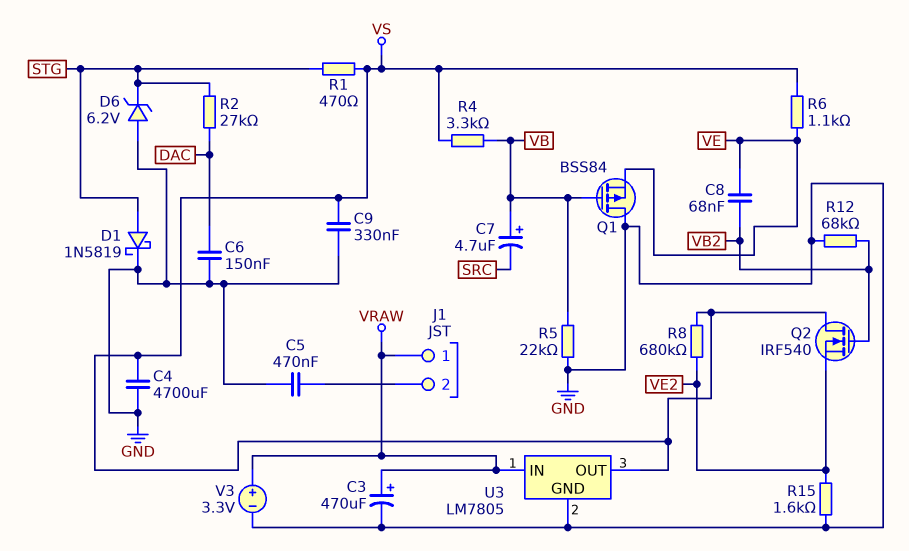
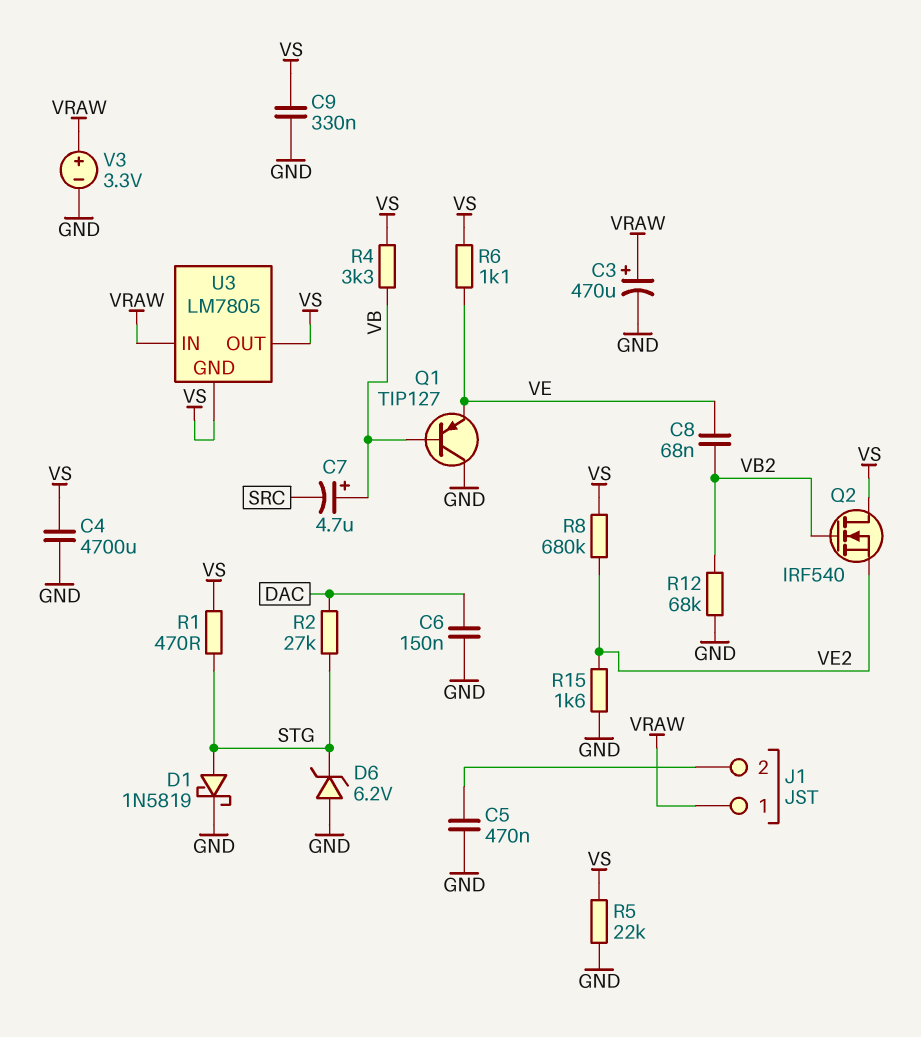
Q1: PMOS BSS84 (G VB, D GND, S VE) -> PNP TIP127 (B VB, C GND, E VE)
R5: 22k (GND, VB) -> 22k (GND, VS)
U3 pin GND: GND -> VS

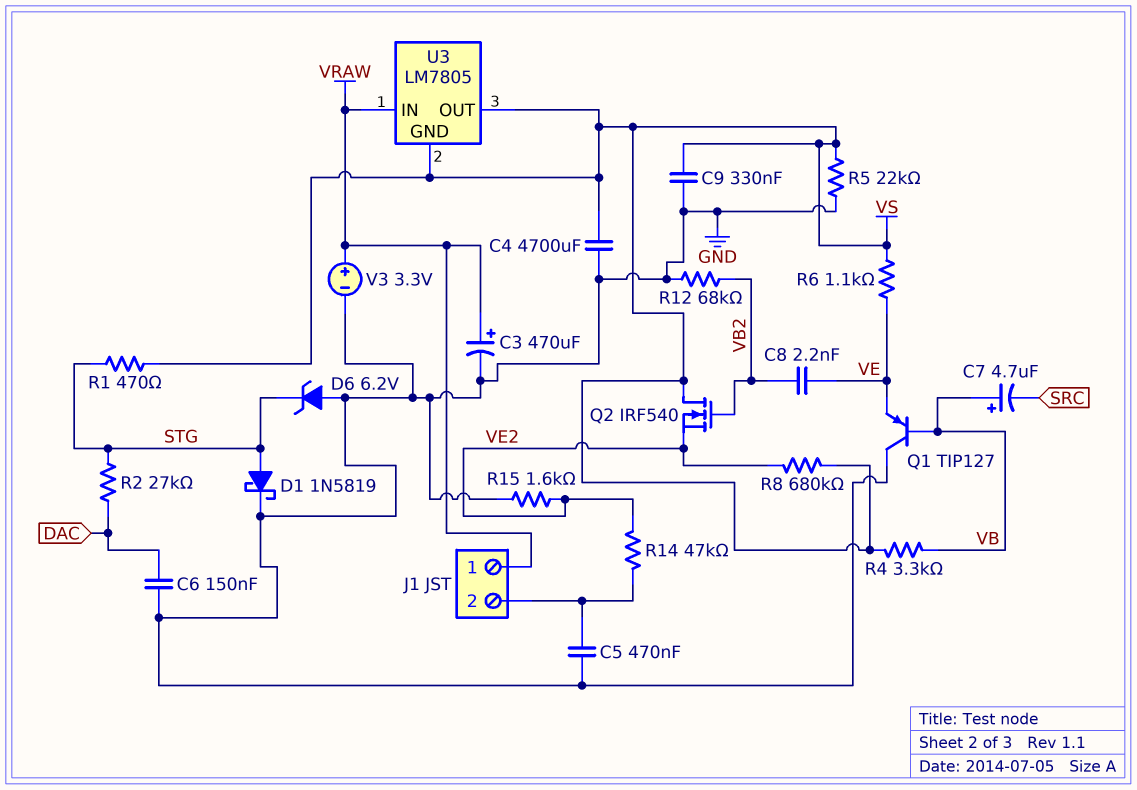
C8: 68nF (VB2, VE) -> 2.2nF (VB2, VE)
R14: none -> 47k (J1/2, VE2)

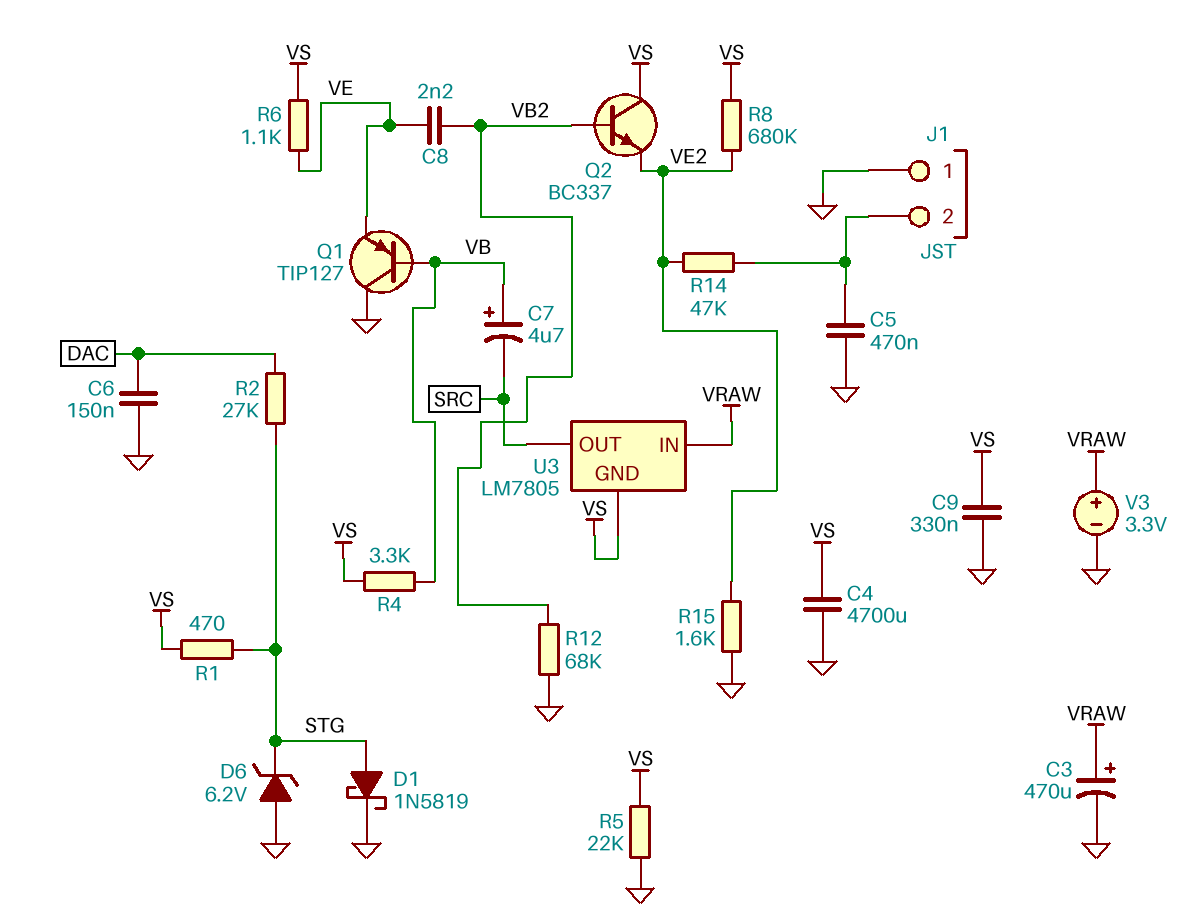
J1 pin 1: VRAW -> GND
Q2: NMOS IRF540 (G VB2, D VS, S VE2) -> NPN BC337 (B VB2, C VS, E VE2)
U3 pin OUT: VS -> SRC

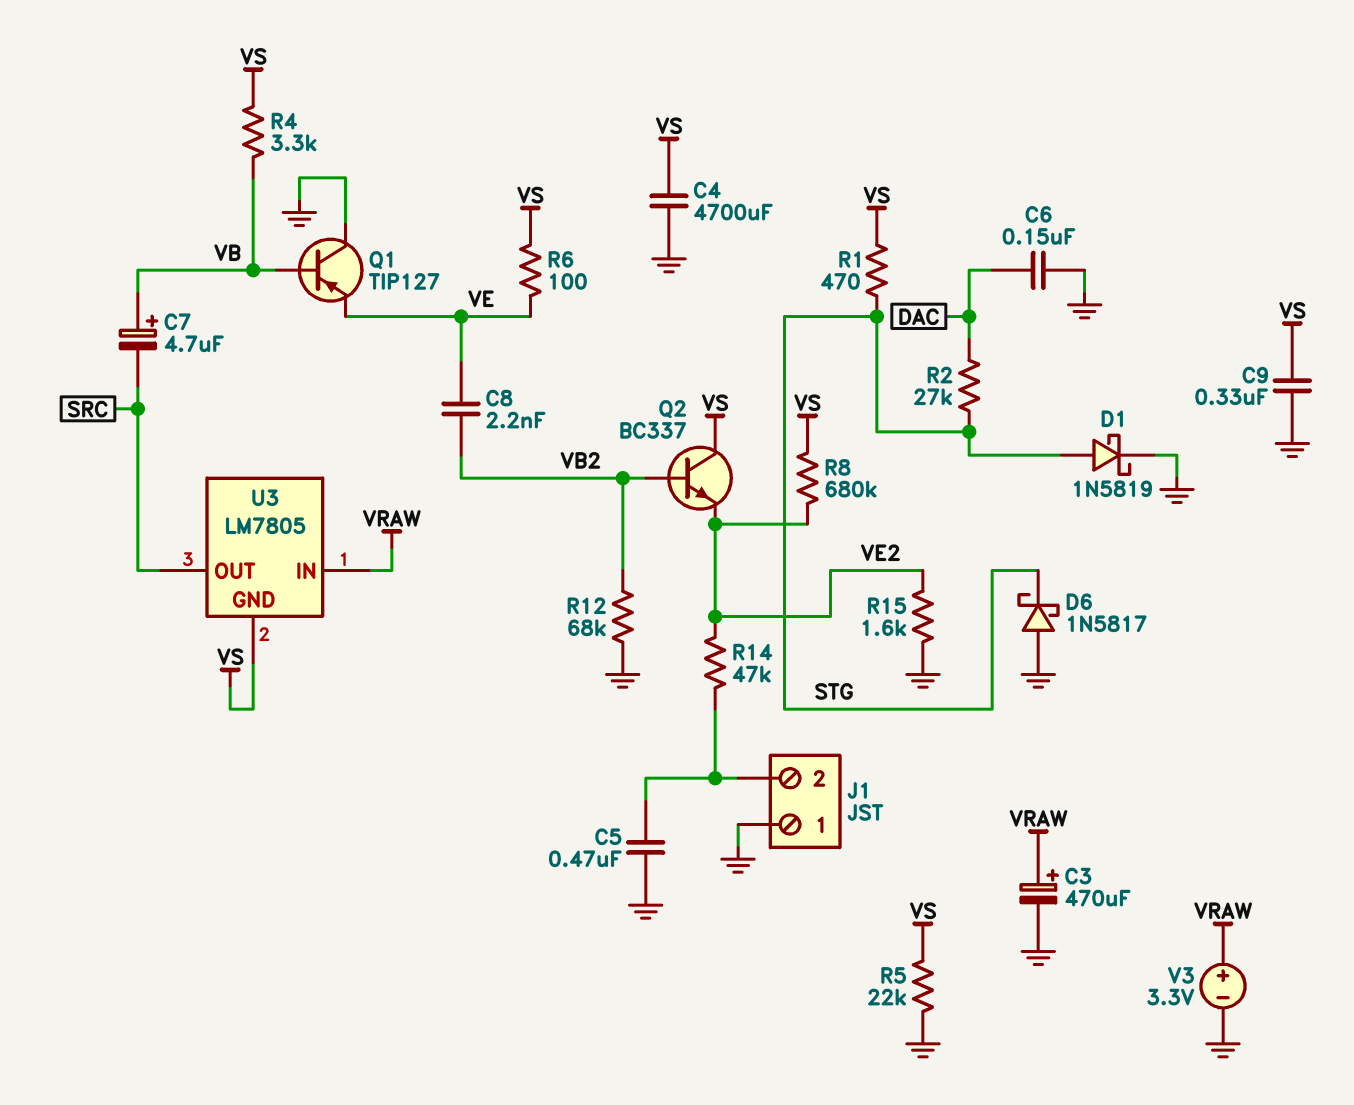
D6: zener 6.2V (A GND, K STG) -> schottky 1N5817 (A GND, K STG)
R6: 1.1k (VE, VS) -> 100 (VE, VS)

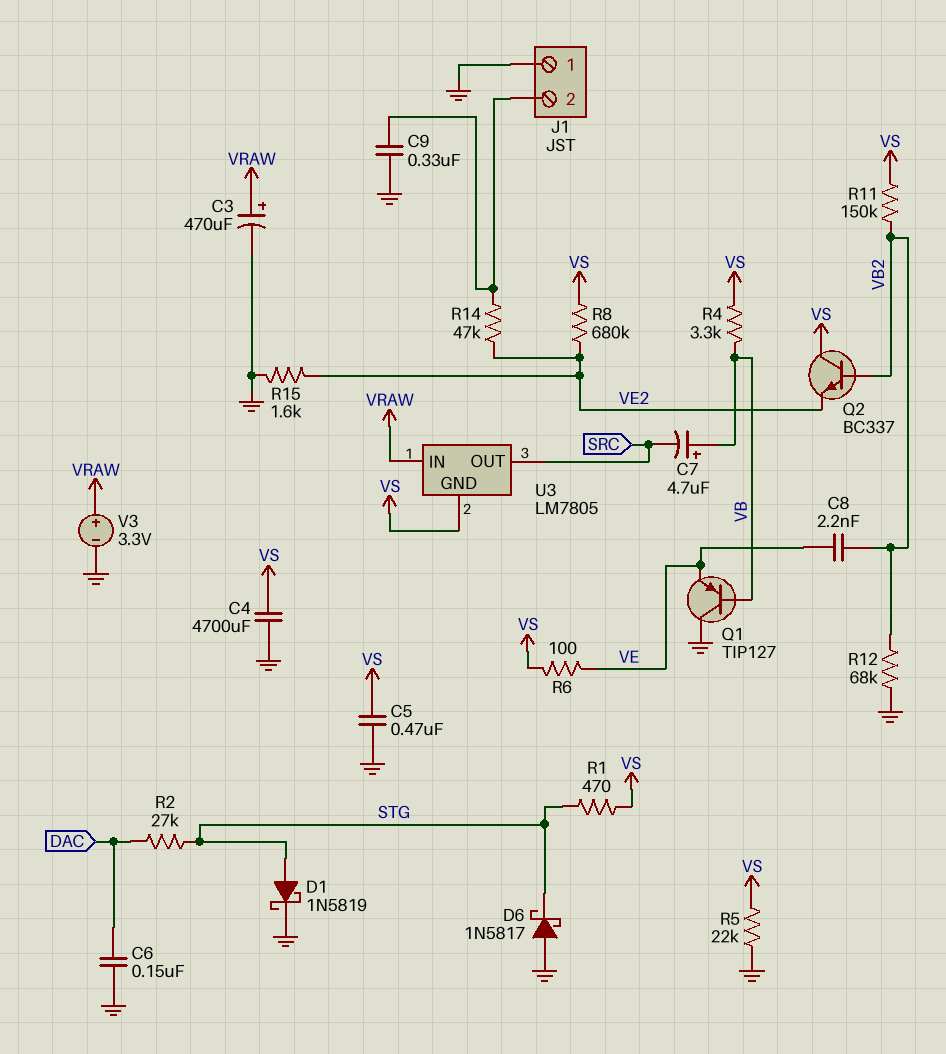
C5: 470nF (GND, J1/2) -> 470nF (GND, VS)
C9: 330nF (GND, VS) -> 330nF (GND, J1/2)
R11: none -> 150k (VB2, VS)

